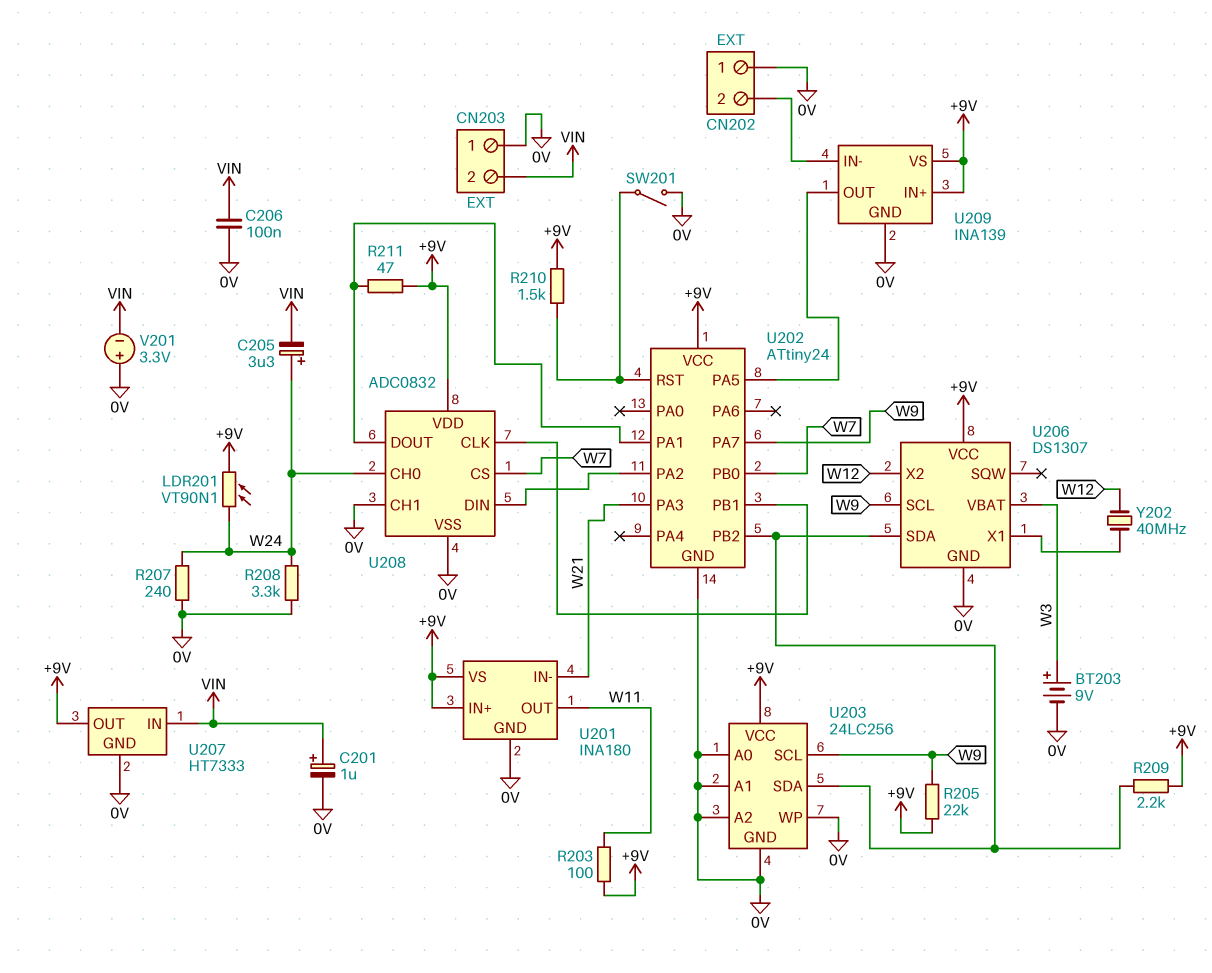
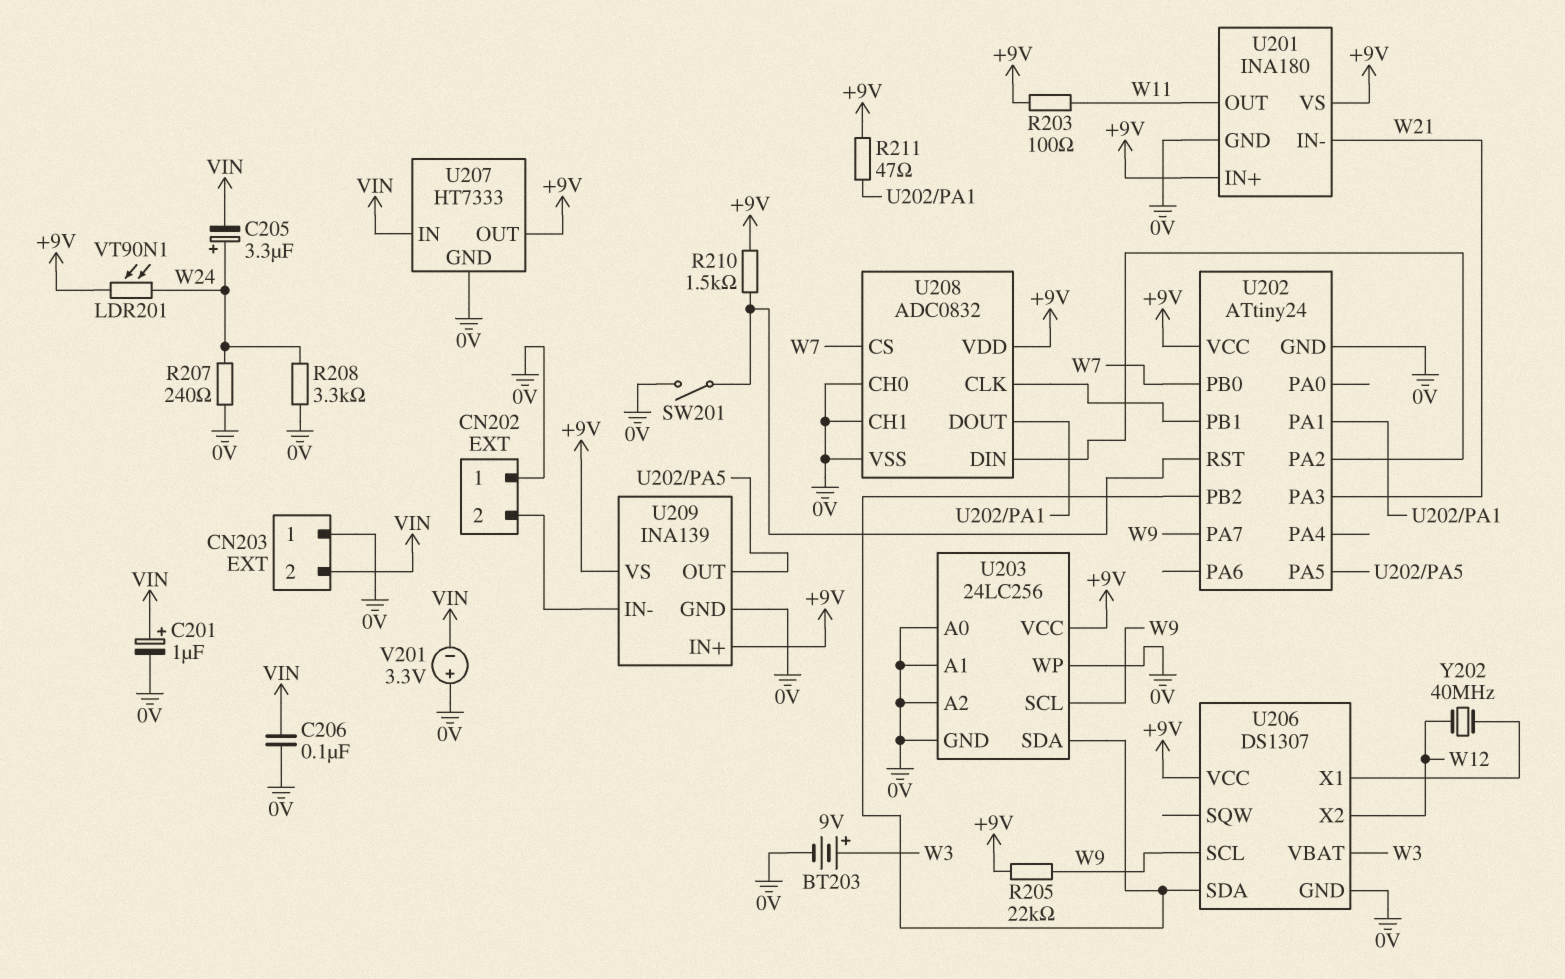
R209: 2.2k (+9V, U202/PB2) -> none
U208 pin CH0: W24 -> 0V

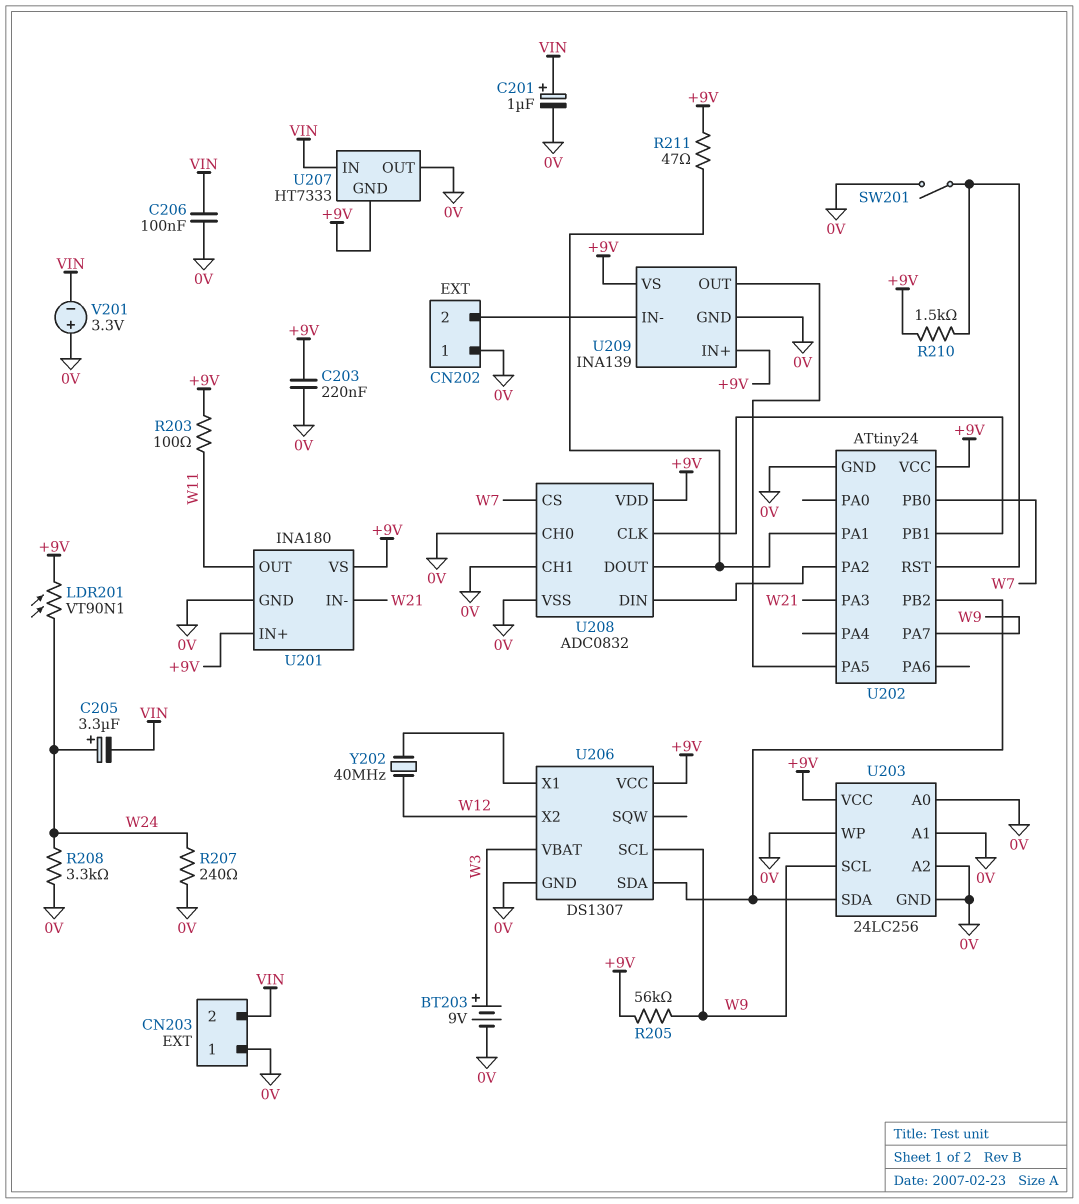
C203: none -> 220nF (+9V, 0V)
R205: 22k (+9V, W9) -> 56k (+9V, W9)
U207 pin GND: 0V -> +9V
U207 pin OUT: +9V -> 0V

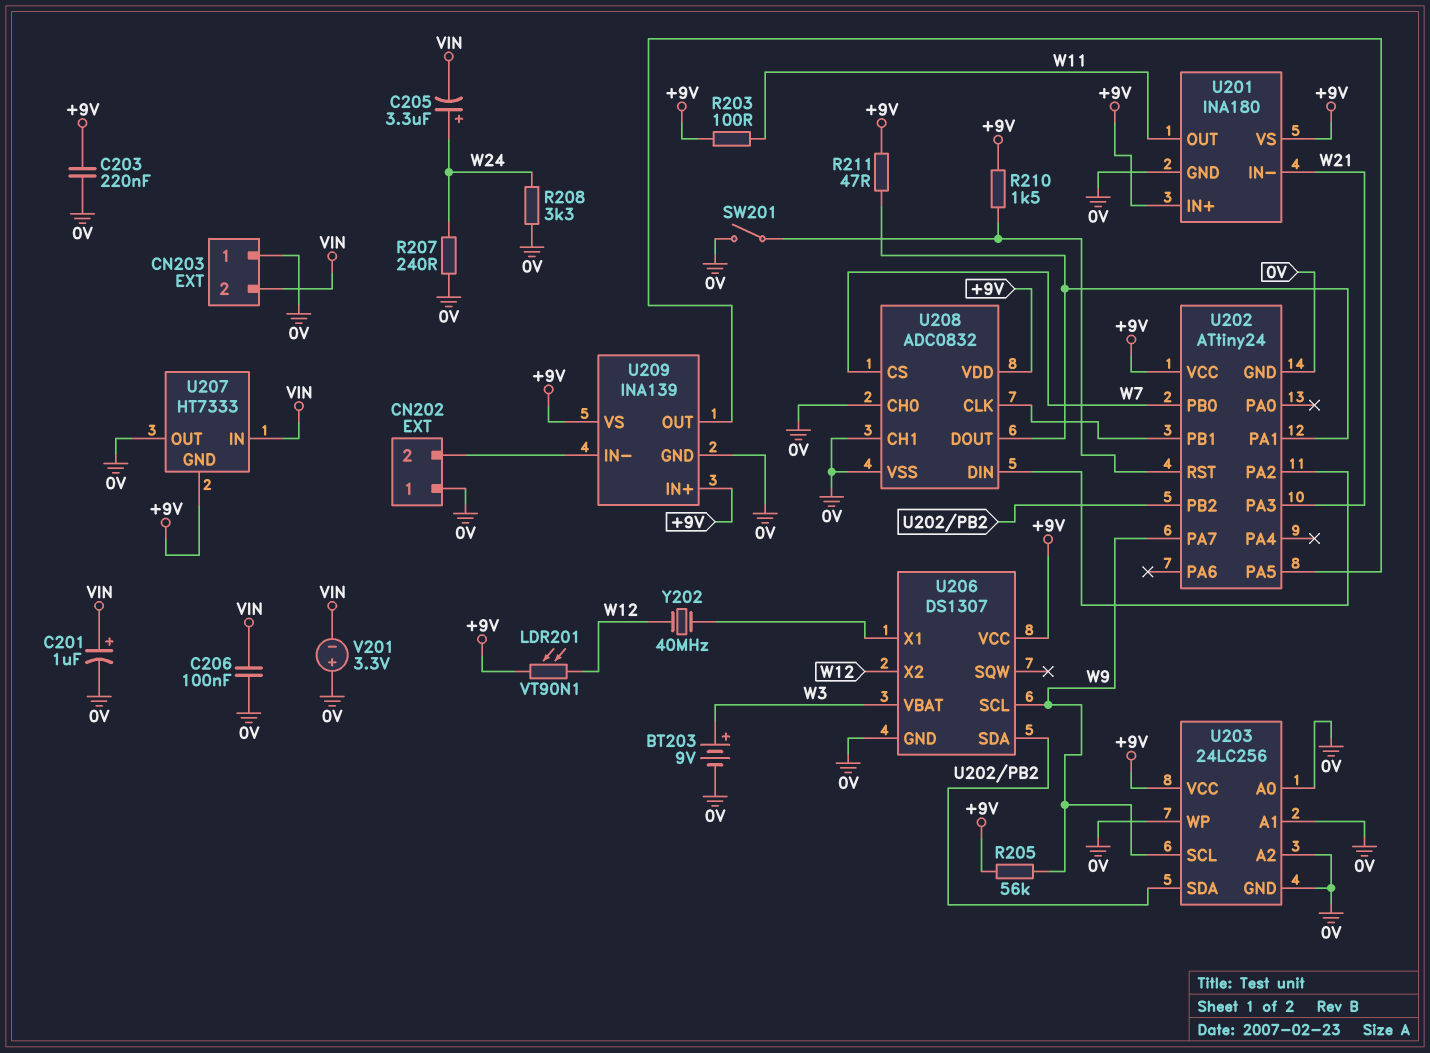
LDR201: VT90N1 (+9V, W24) -> VT90N1 (+9V, W12)

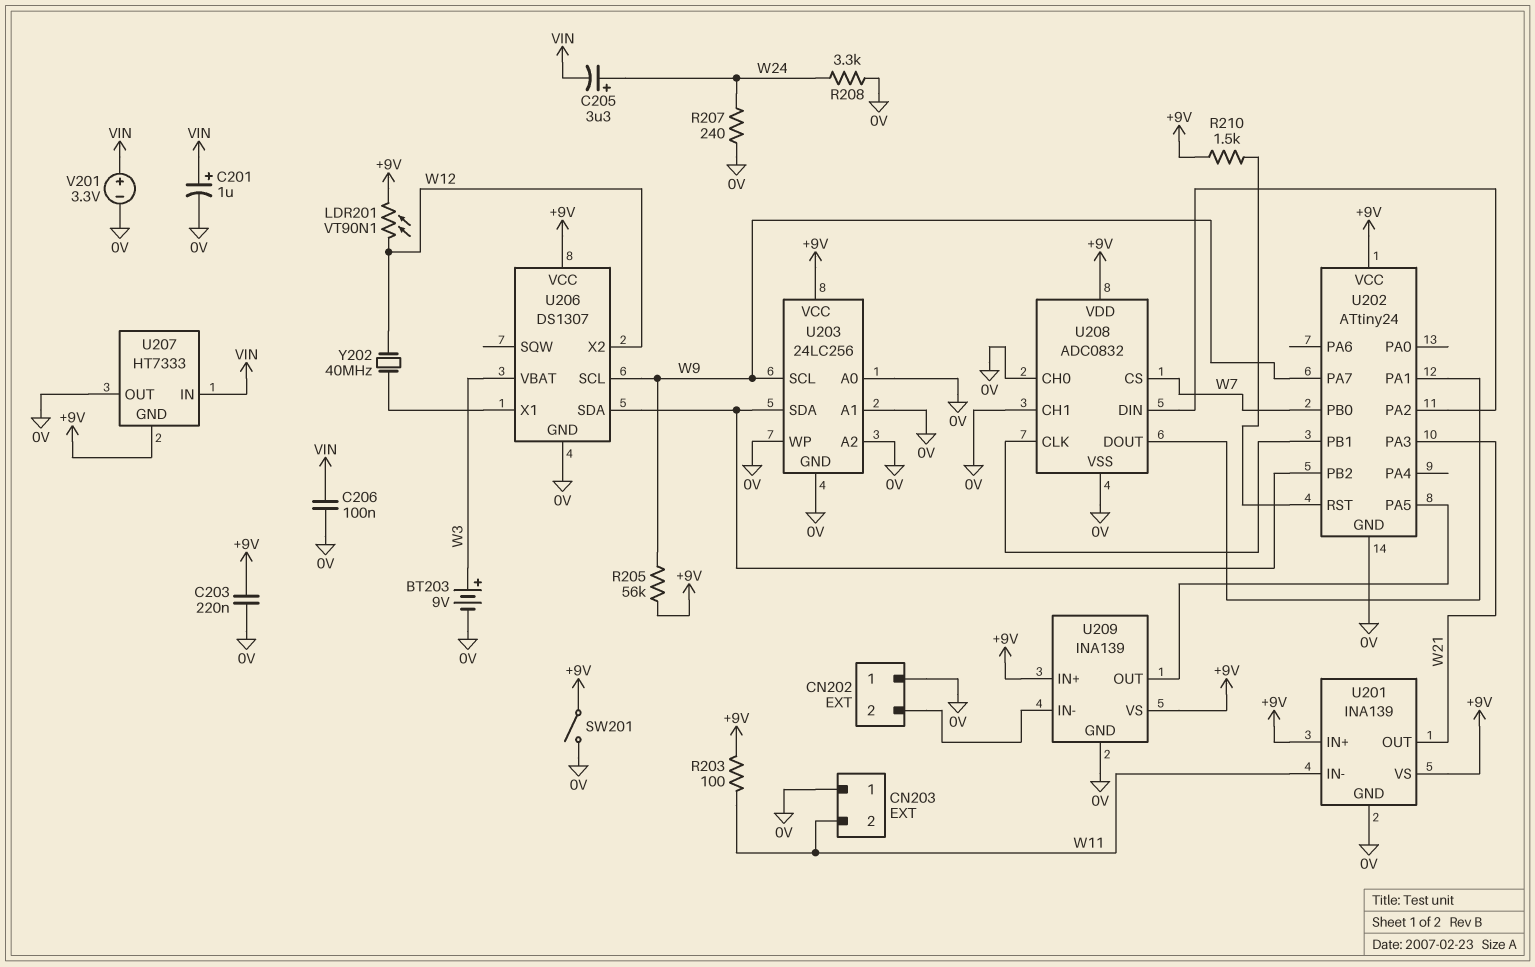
CN203 pin 2: VIN -> W11
R211: 47 (+9V, U202/PA1) -> none
SW201: switch (0V, U202/RST) -> switch (+9V, 0V)
U201: INA180 -> INA139
U201 pin IN-: W21 -> W11
U201 pin OUT: W11 -> W21
V201: 3.3V (plus 0V, minus VIN) -> 3.3V (plus VIN, minus 0V)

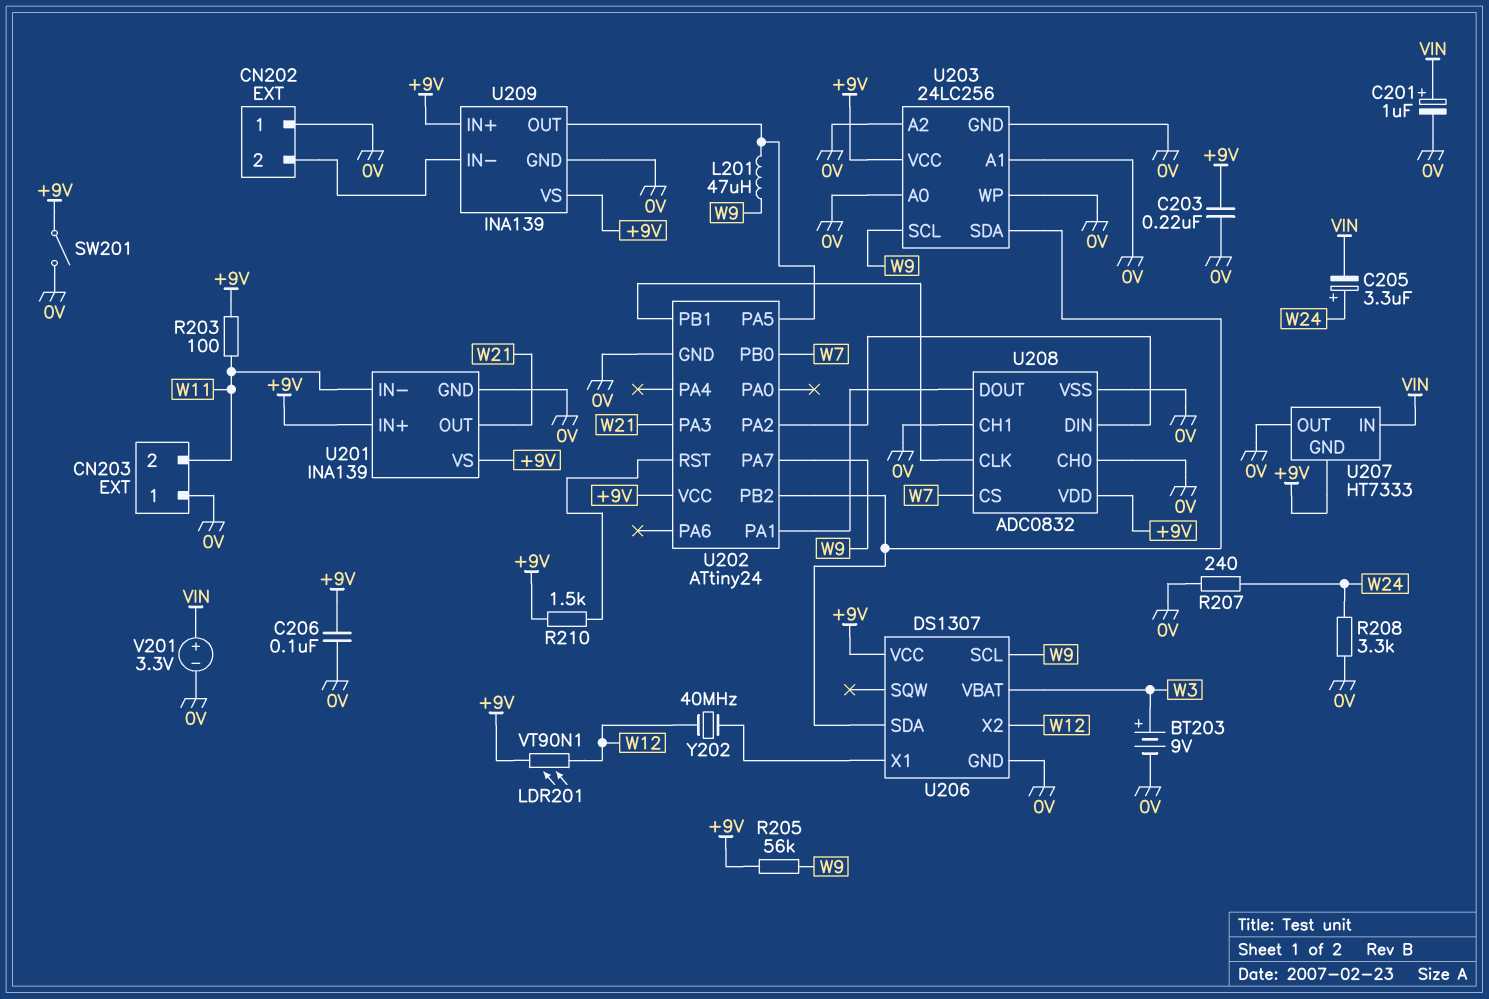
C206: 100nF (0V, VIN) -> 100nF (+9V, 0V)
L201: none -> 47uH (U202/PA5, W9)

